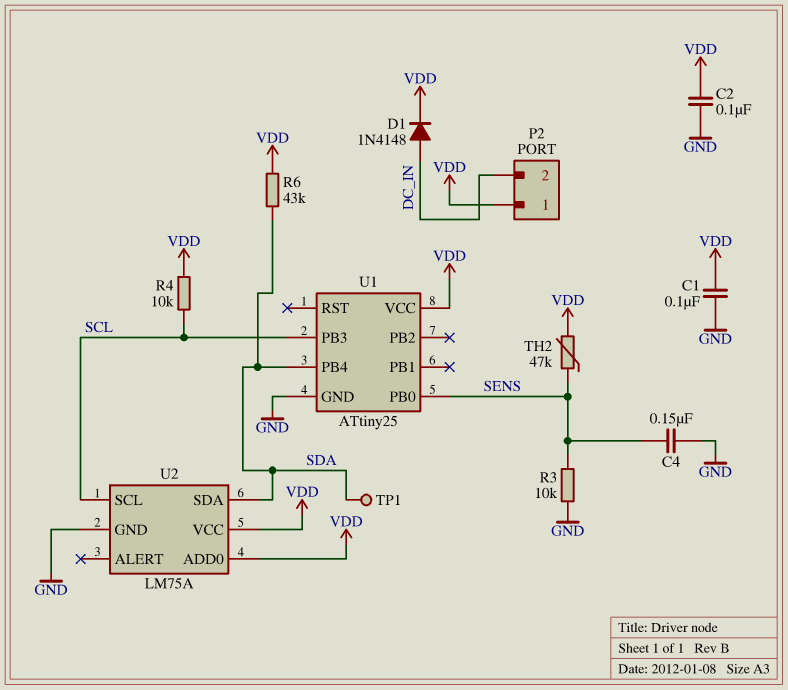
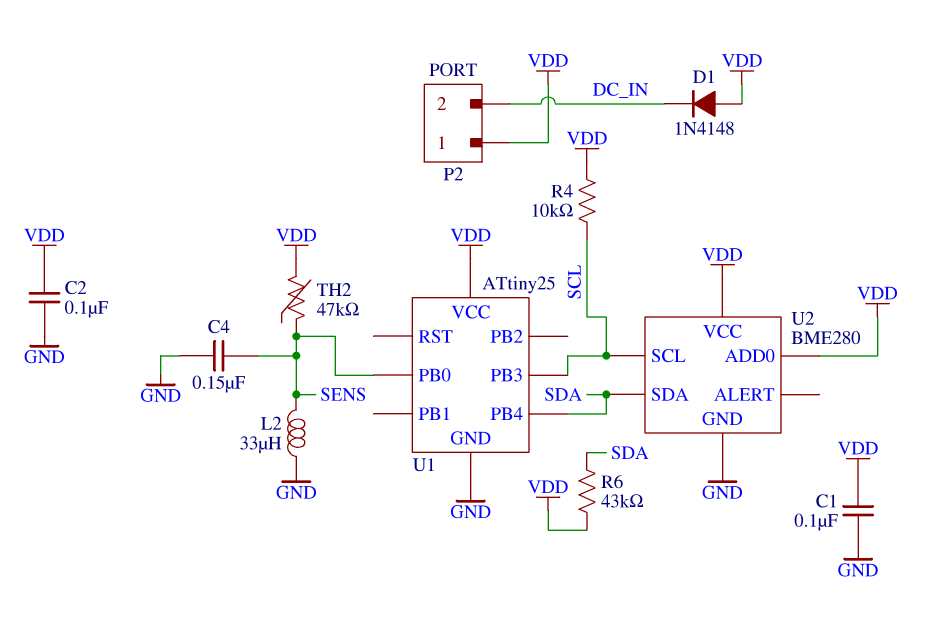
D1: diode 1N4148 (A DC_IN, K VDD) -> diode 1N4148 (A VDD, K DC_IN)
L2: none -> 33uH (GND, SENS)
R3: 10k (GND, SENS) -> none
TP1: test point (SDA) -> none
U2: LM75A -> BME280

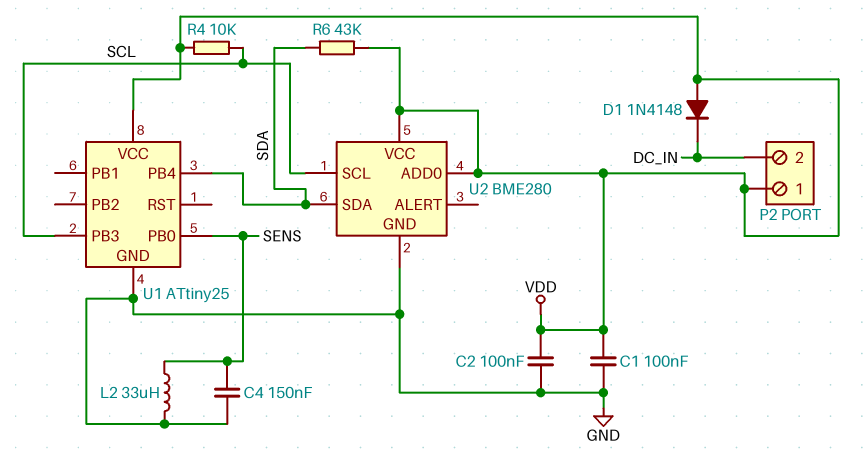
TH2: 47k (SENS, VDD) -> none

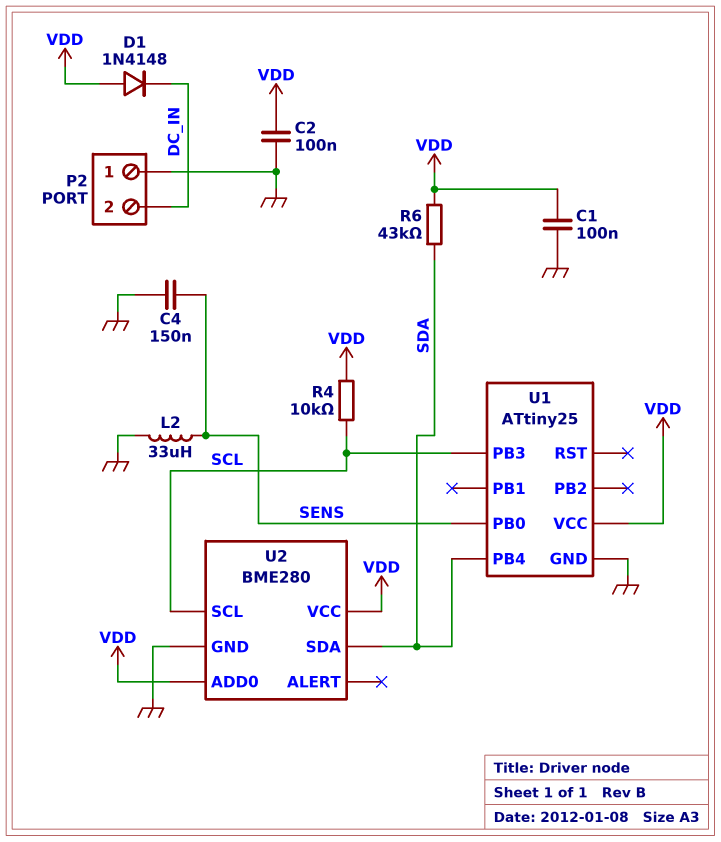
P2 pin 1: VDD -> GND

